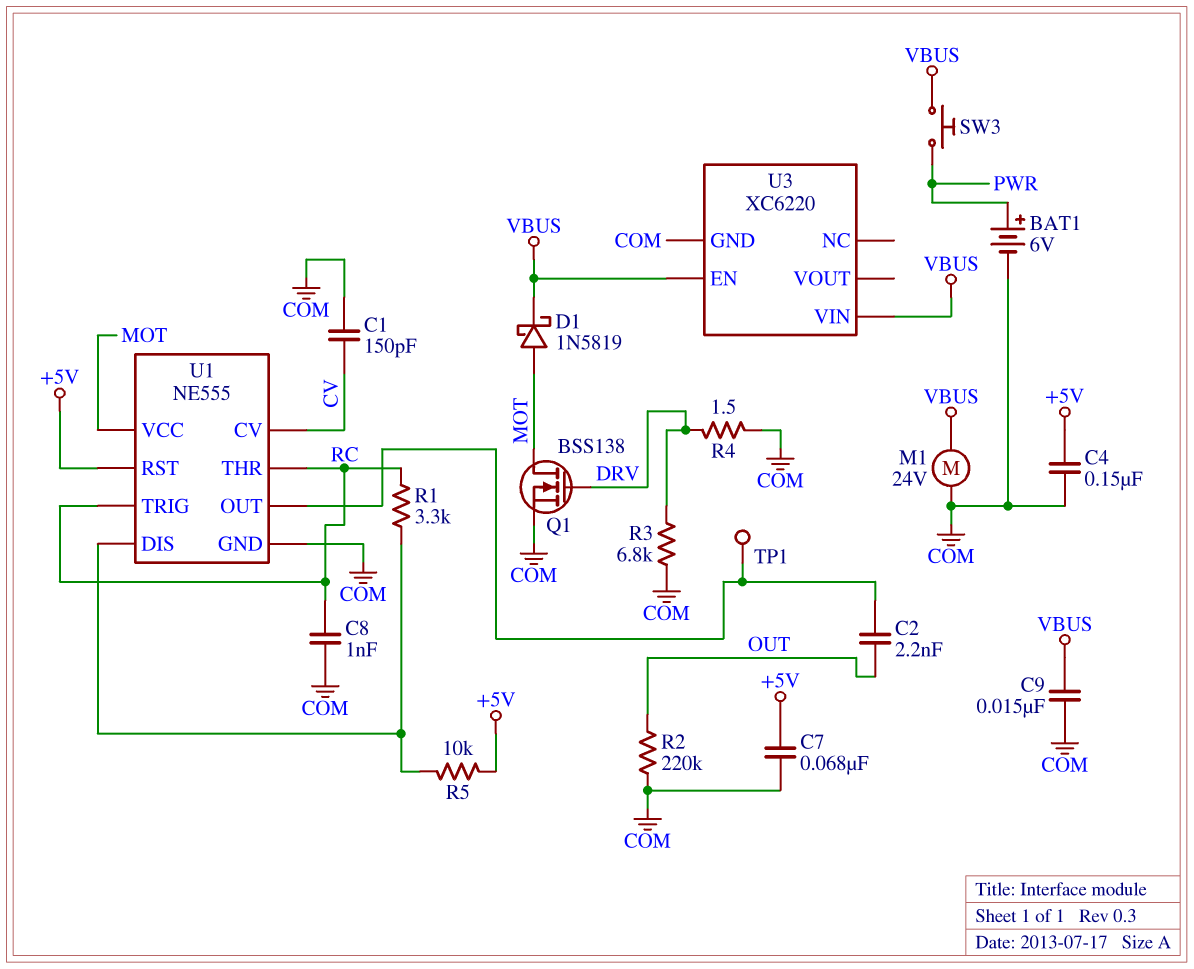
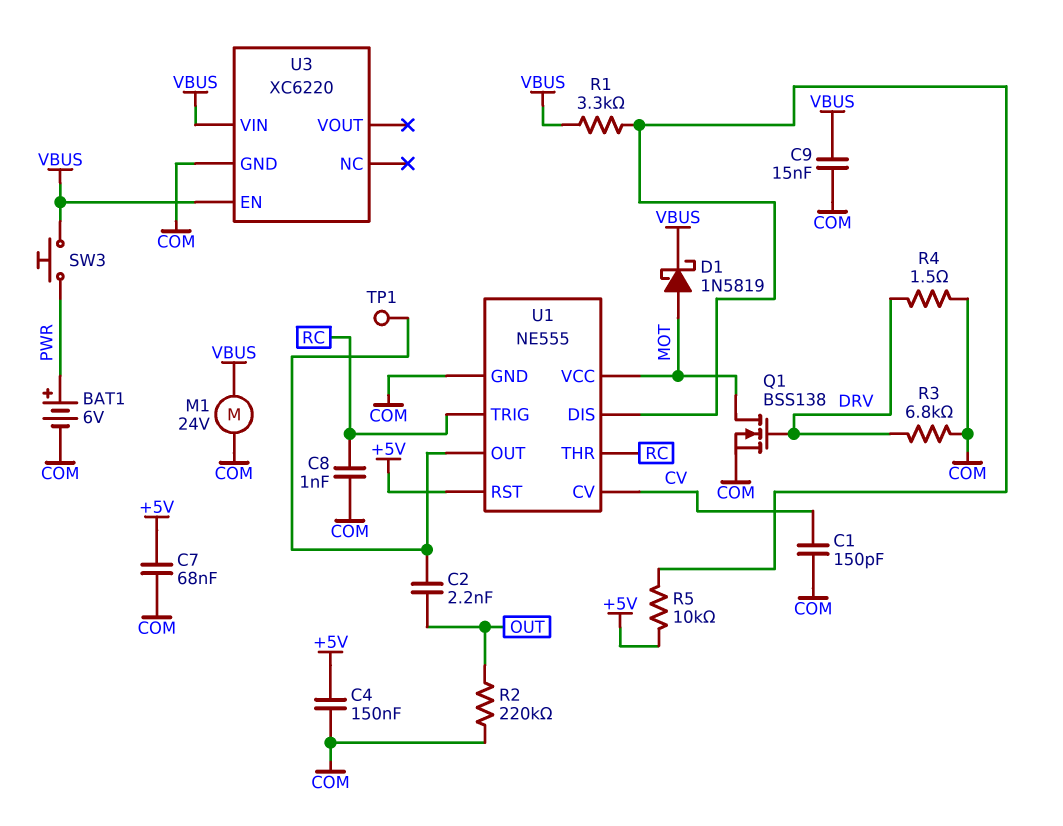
R1: 3.3k (RC, U1/DIS) -> 3.3k (U1/DIS, VBUS)

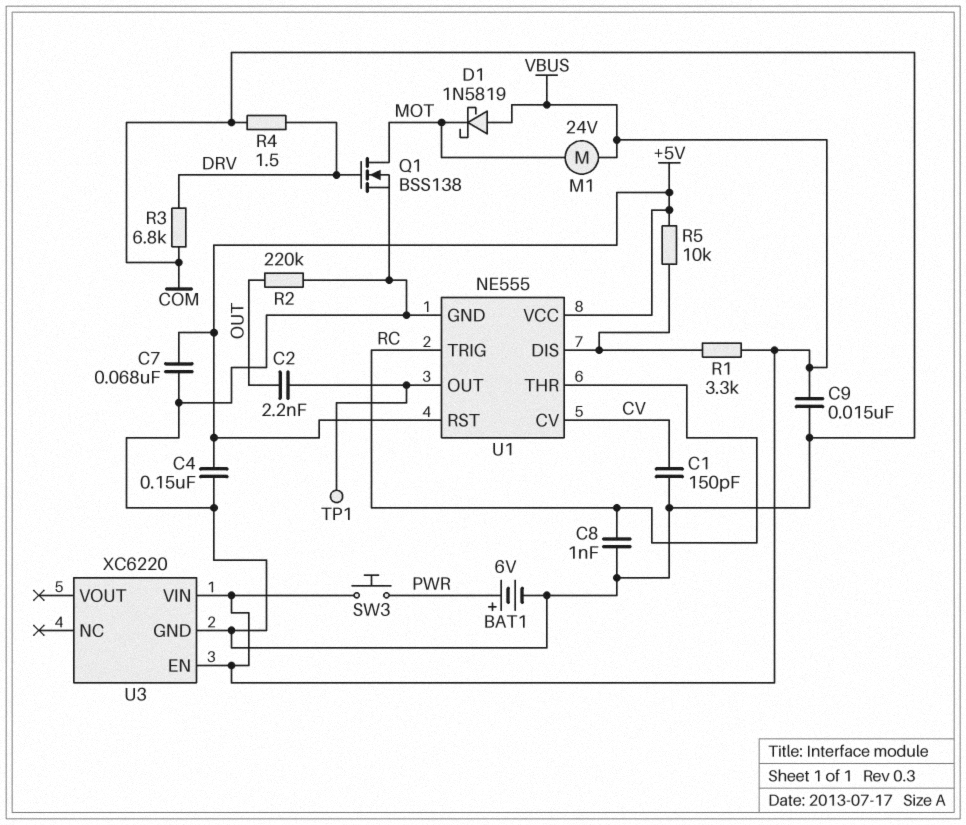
D1: schottky 1N5819 (A MOT, K VBUS) -> schottky 1N5819 (A VBUS, K MOT)
M1: motor 24V (COM, VBUS) -> motor 24V (MOT, VBUS)
U1 pin VCC: MOT -> +5V

